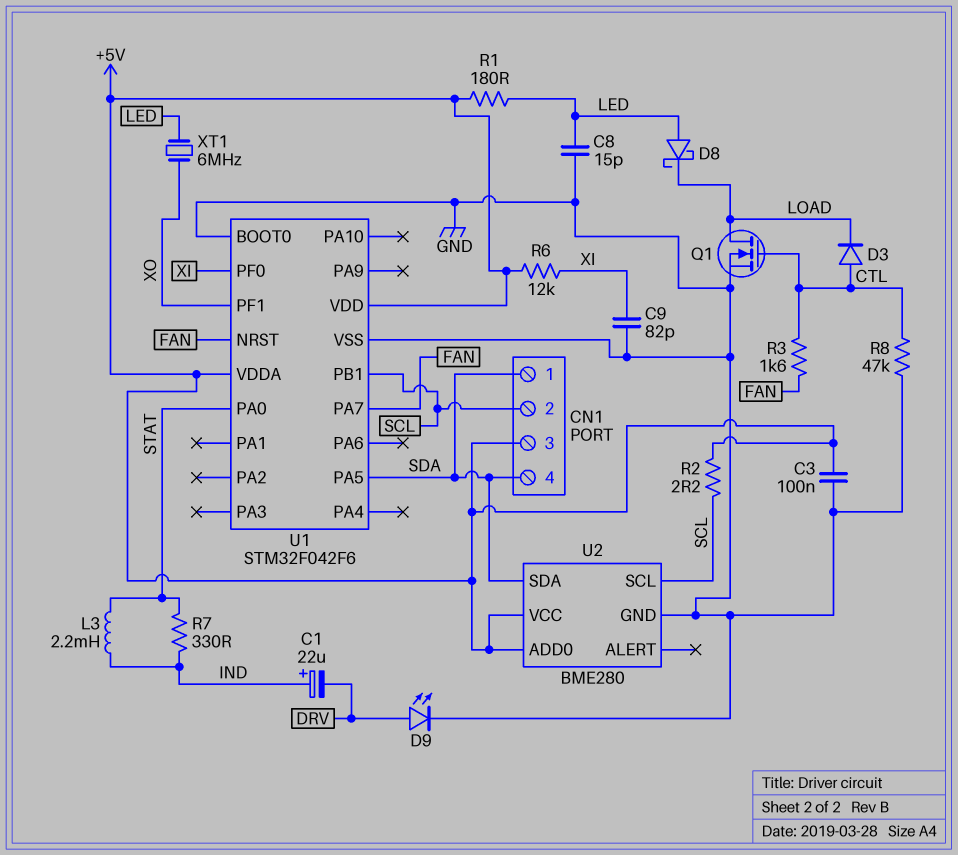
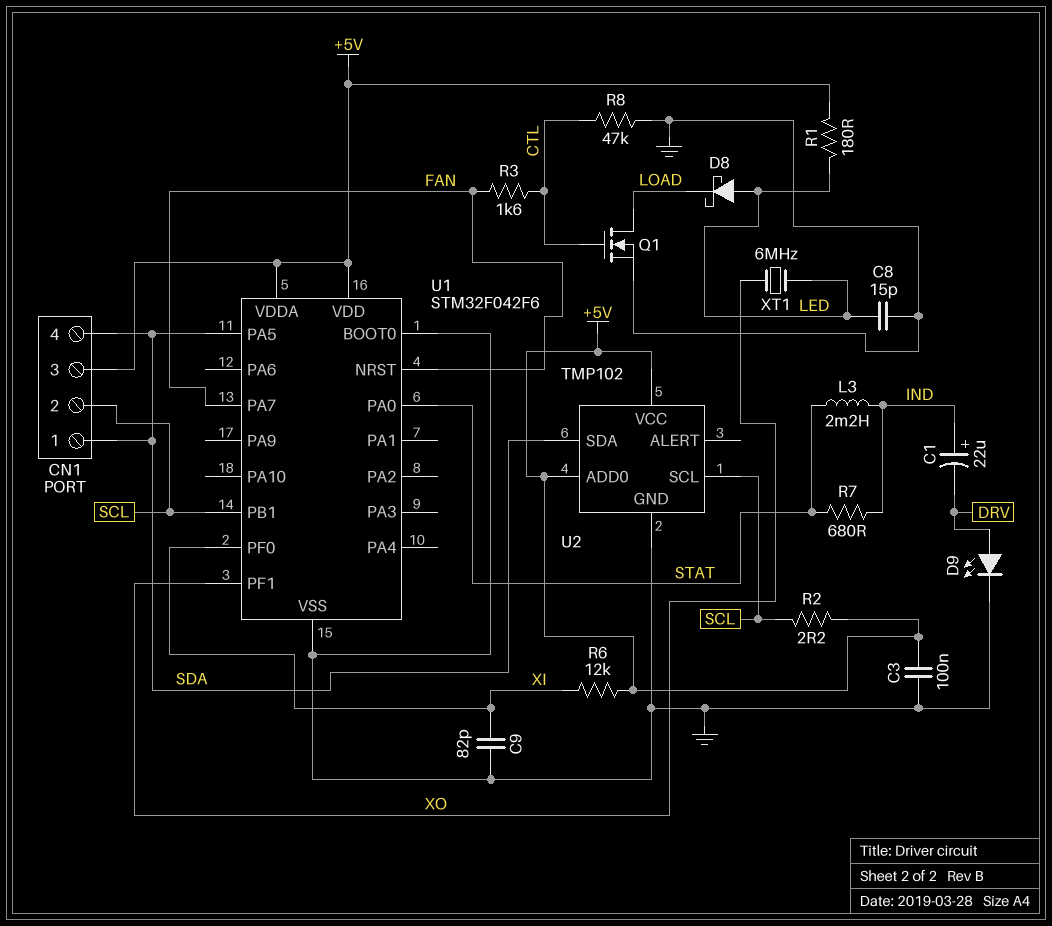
D3: diode (A CTL, K LOAD) -> none
R7: 330 (IND, STAT) -> 680 (IND, STAT)
U2: BME280 -> TMP102

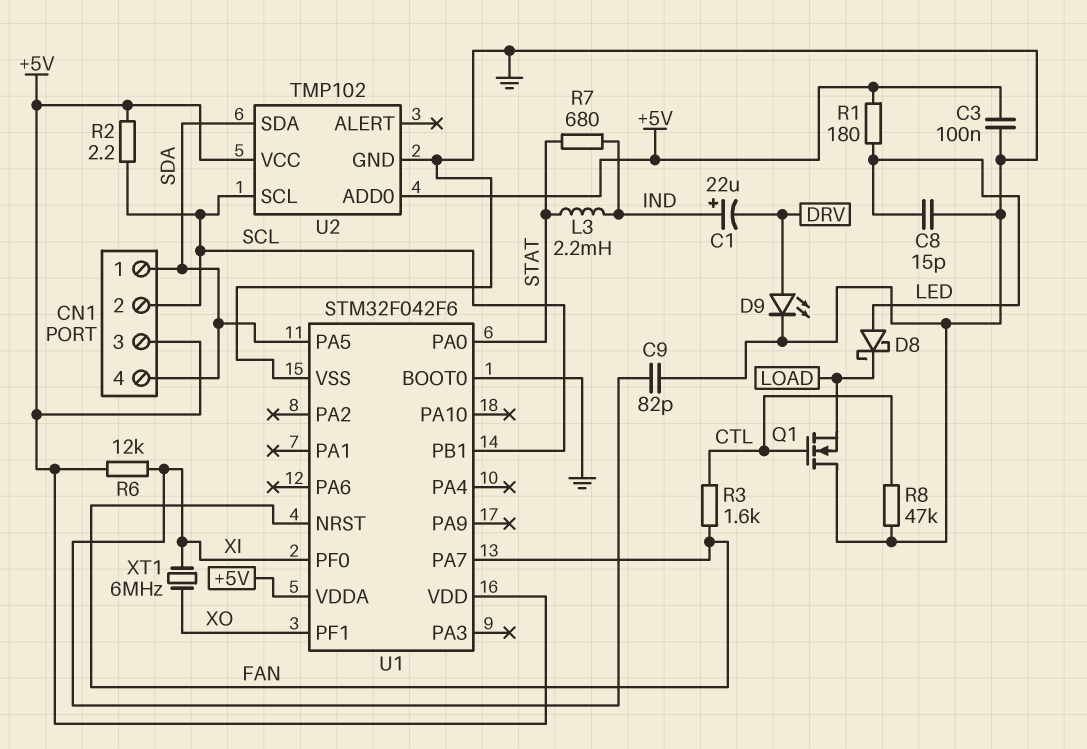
Q1: NMOS (G CTL, D LOAD, S GND) -> NMOS (G CTL, D GND, S LOAD)
XT1: 6MHz (LED, XO) -> 6MHz (XI, XO)

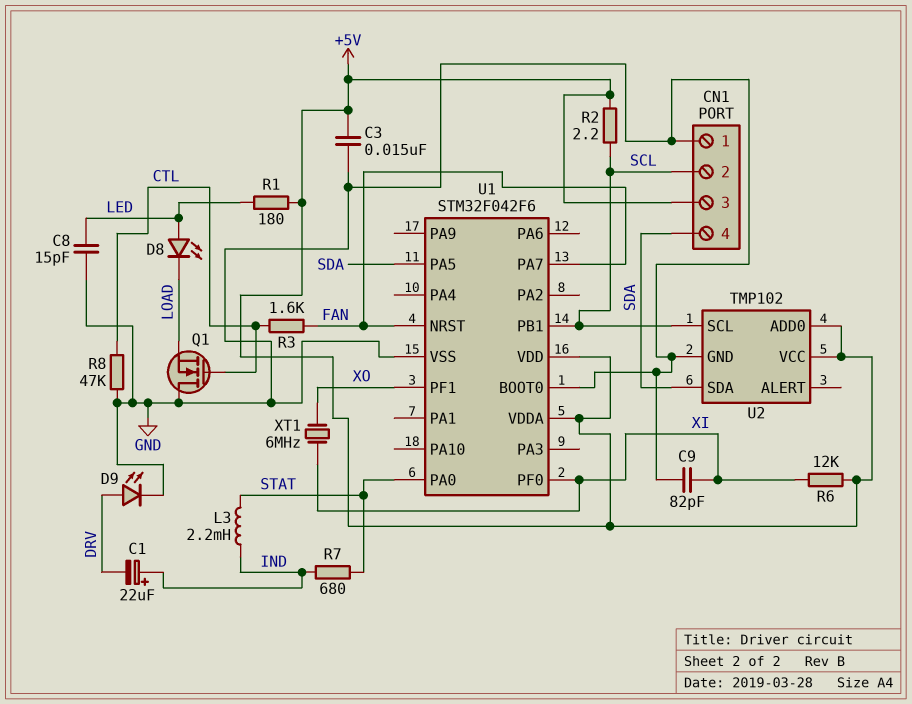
C3: 100nF (+5V, GND) -> 15nF (+5V, GND)
CN1 pin 1: SDA -> GND
D8: schottky (A LED, K LOAD) -> LED (A LED, K LOAD)

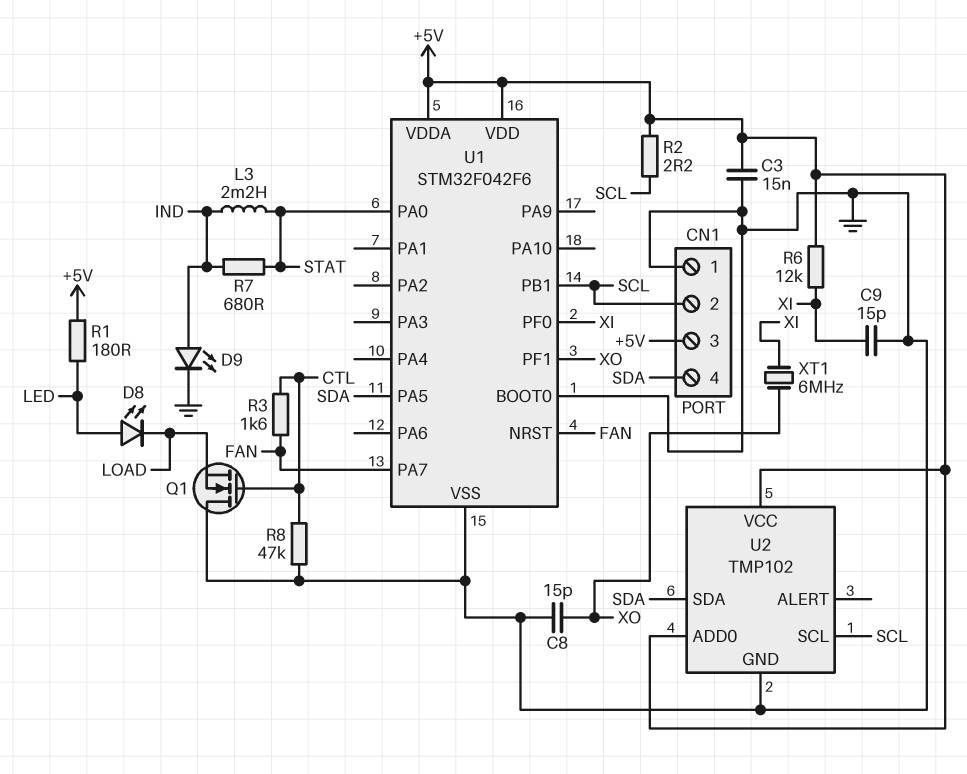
C1: 22uF (plus IND, minus DRV) -> none
C8: 15pF (GND, LED) -> 15pF (GND, XO)
C9: 82pF (GND, XI) -> 15pF (GND, XI)
D9: LED (A DRV, K GND) -> LED (A IND, K GND)

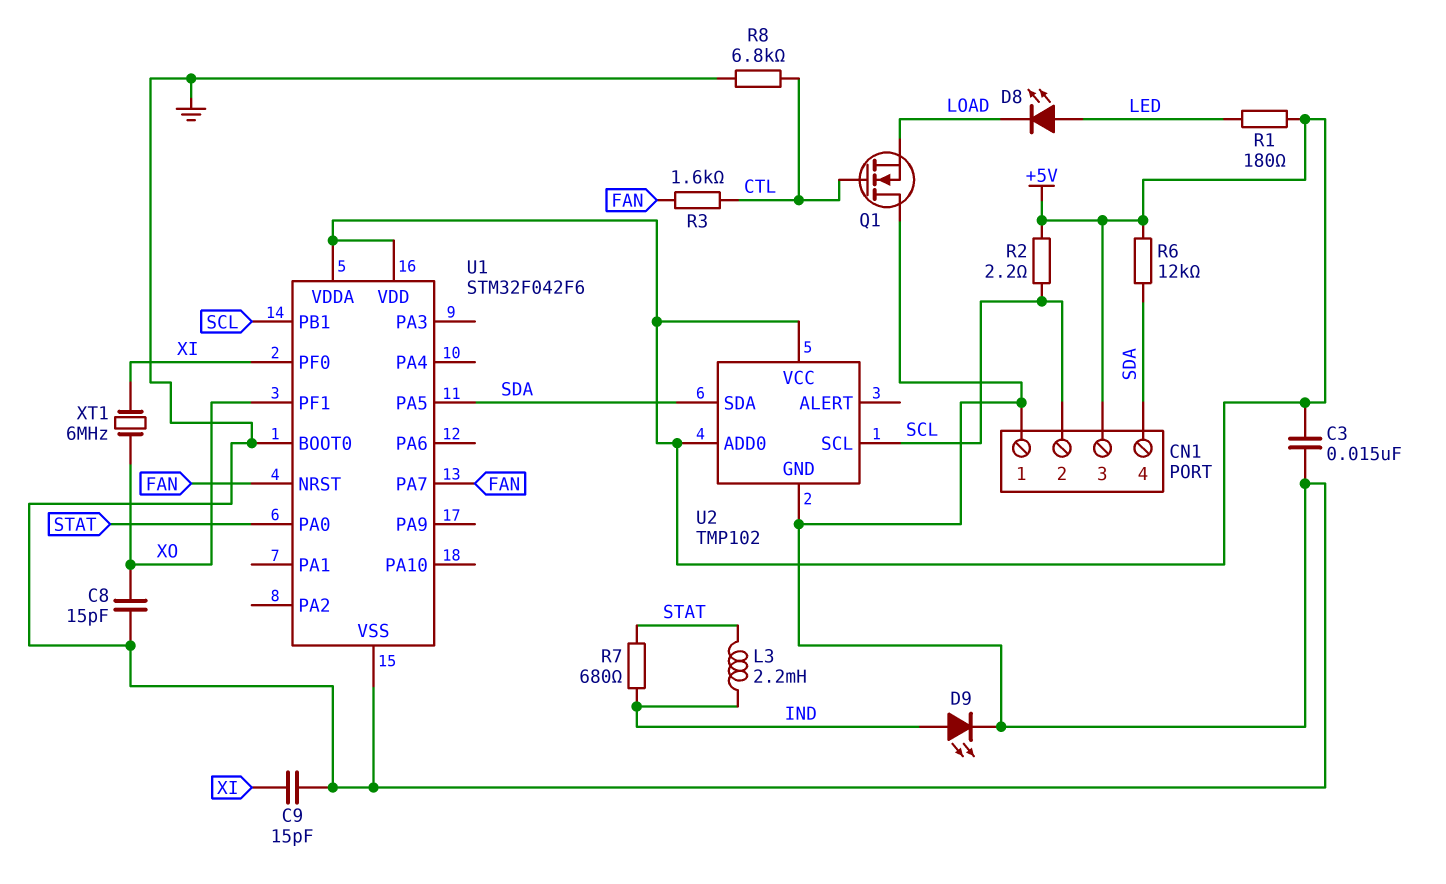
R6: 12k (+5V, XI) -> 12k (+5V, SDA)
R8: 47k (CTL, GND) -> 6.8k (CTL, GND)

